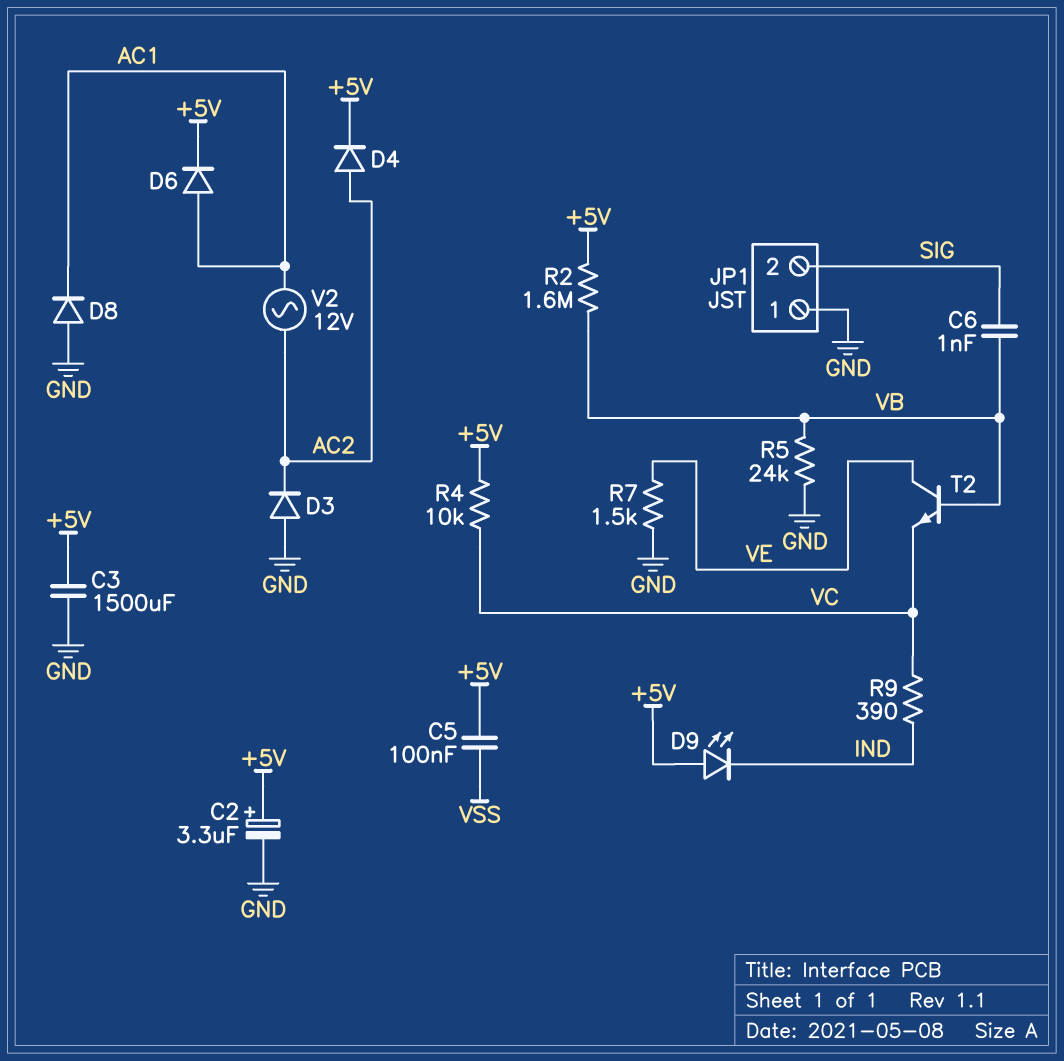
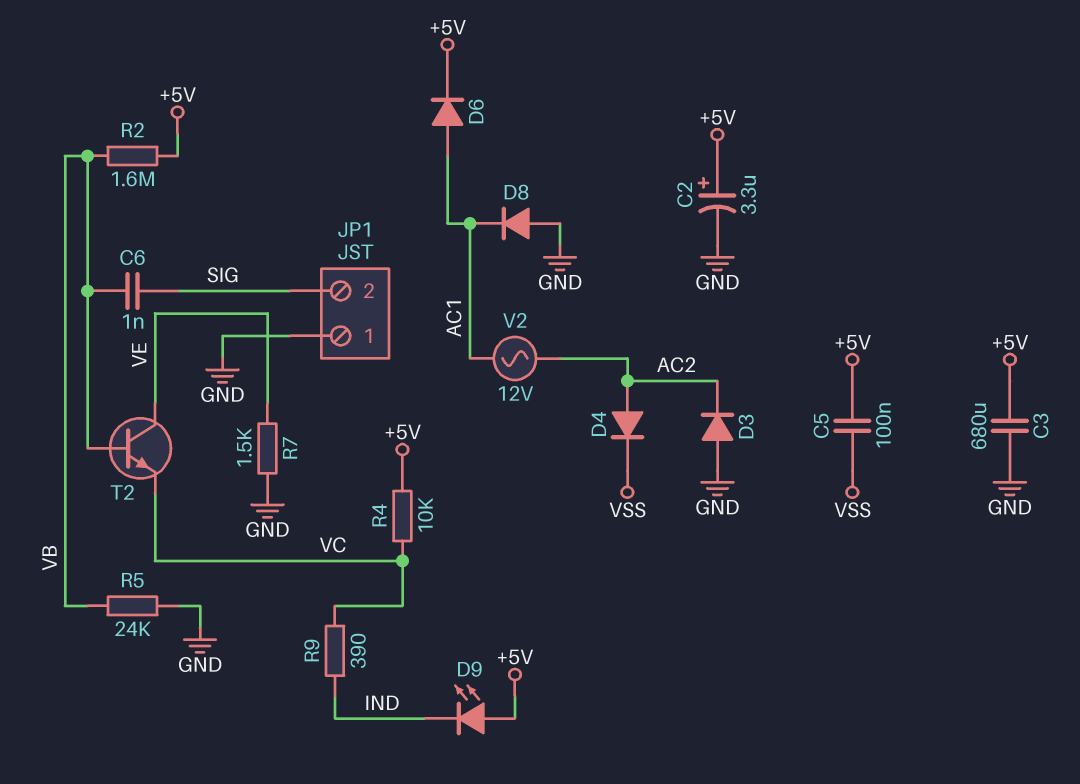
C3: 1500uF (+5V, GND) -> 680uF (+5V, GND)
D4: diode (A AC2, K +5V) -> diode (A AC2, K VSS)

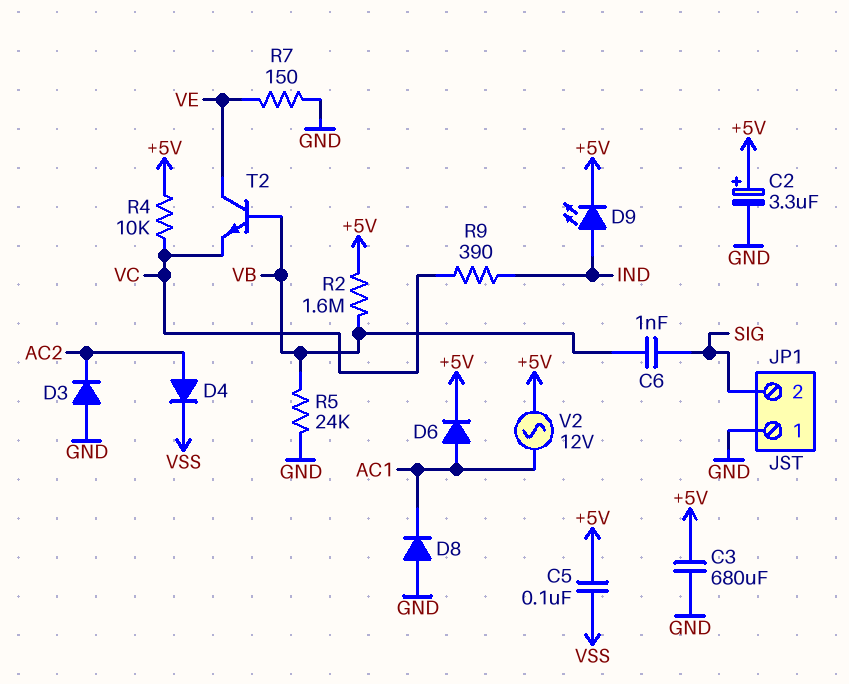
D9: LED (A +5V, K IND) -> LED (A IND, K +5V)
R7: 1.5k (GND, VE) -> 150 (GND, VE)
V2: AC 12V (AC1, AC2) -> AC 12V (+5V, AC1)

